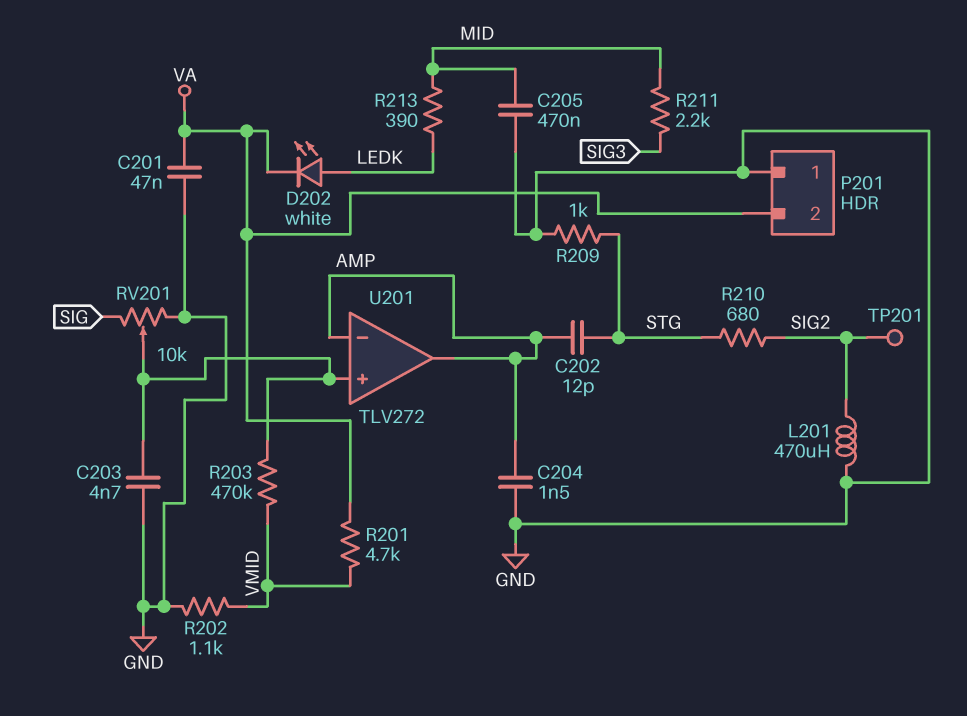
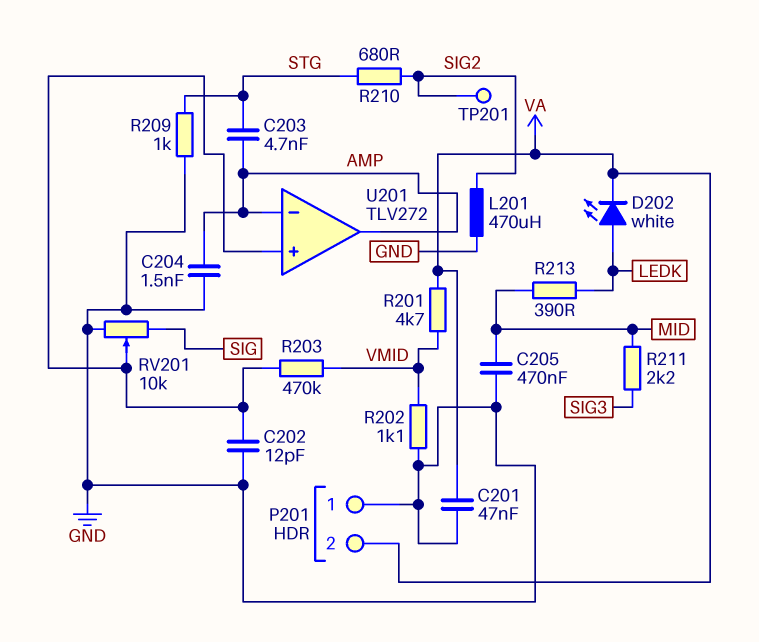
C202: 12pF (AMP, STG) -> 12pF (GND, U201/in+)
C203: 4.7nF (GND, U201/in+) -> 4.7nF (AMP, STG)

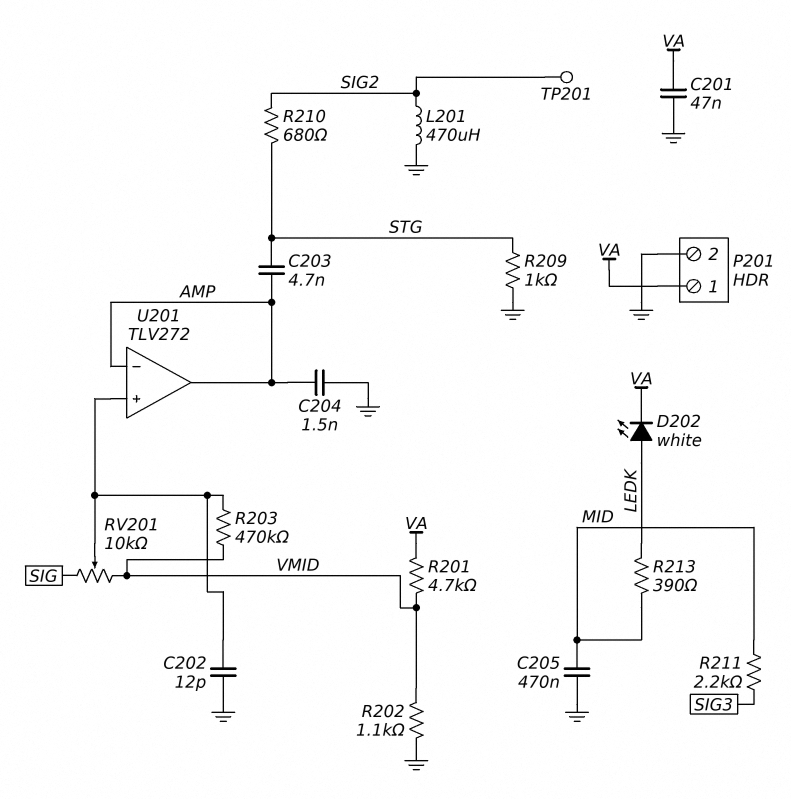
P201 pin 1: GND -> VA
P201 pin 2: VA -> GND
RV201: 10k (GND, SIG, wiper U201/in+) -> 10k (SIG, VMID, wiper U201/in+)

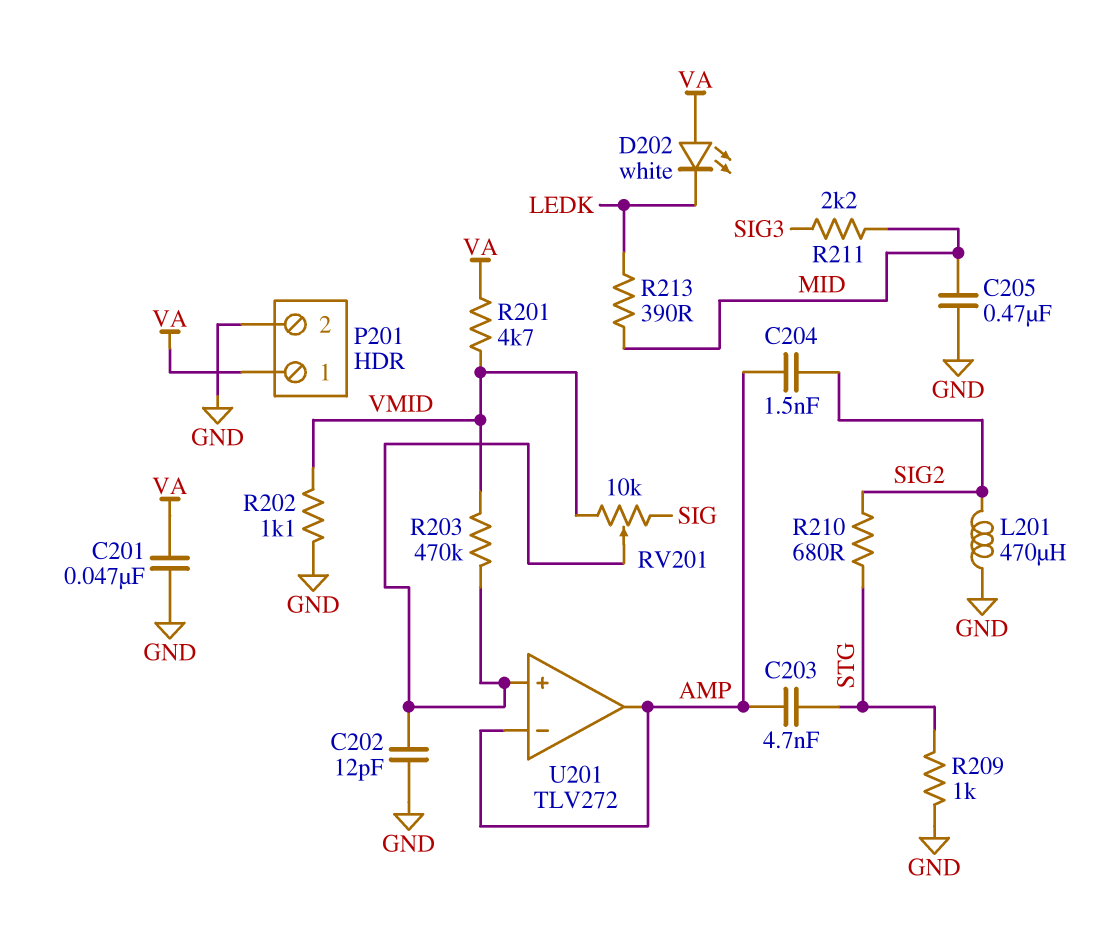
C204: 1.5nF (AMP, GND) -> 1.5nF (AMP, SIG2)
D202: LED white (A LEDK, K VA) -> LED white (A VA, K LEDK)
TP201: test point (SIG2) -> none

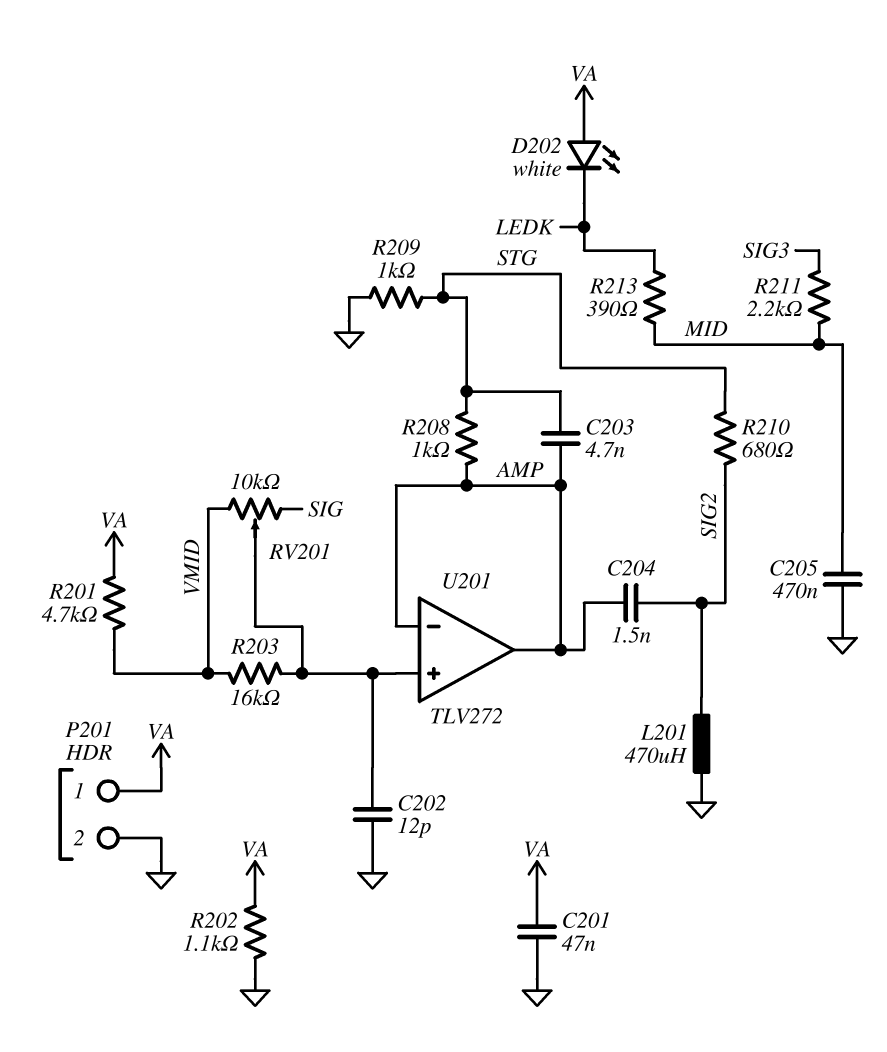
R202: 1.1k (GND, VMID) -> 1.1k (GND, VA)
R203: 470k (U201/in+, VMID) -> 16k (U201/in+, VMID)
R208: none -> 1k (AMP, STG)

